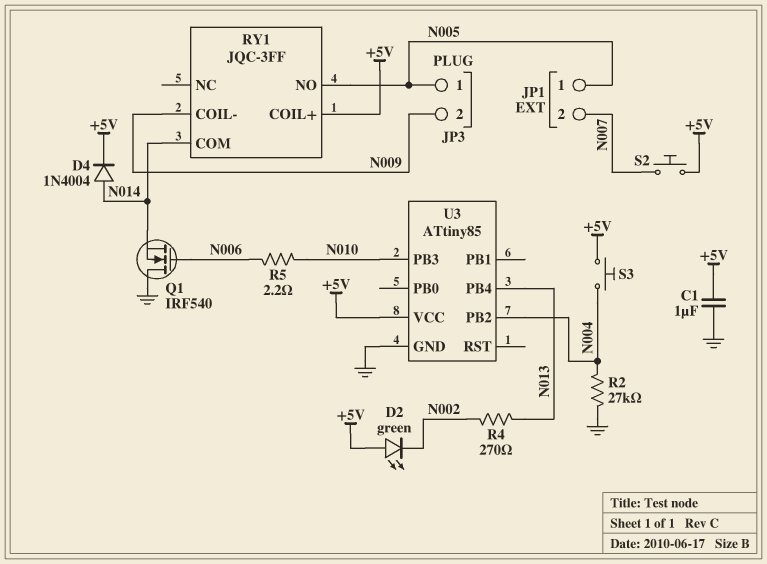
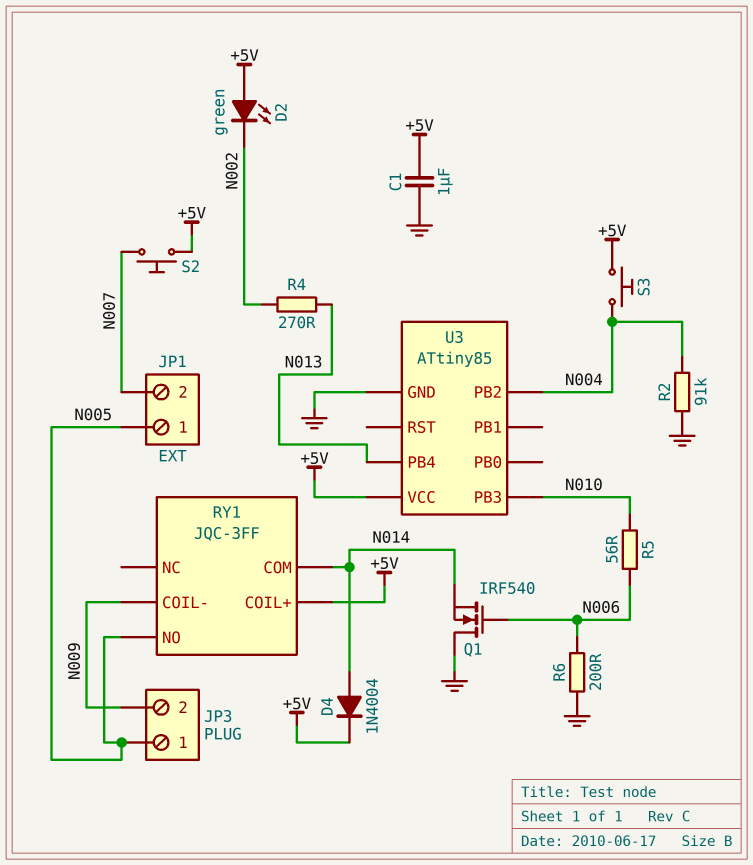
R2: 27k (GND, N004) -> 91k (GND, N004)
R5: 2.2 (N006, N010) -> 56 (N006, N010)
R6: none -> 200 (GND, N006)

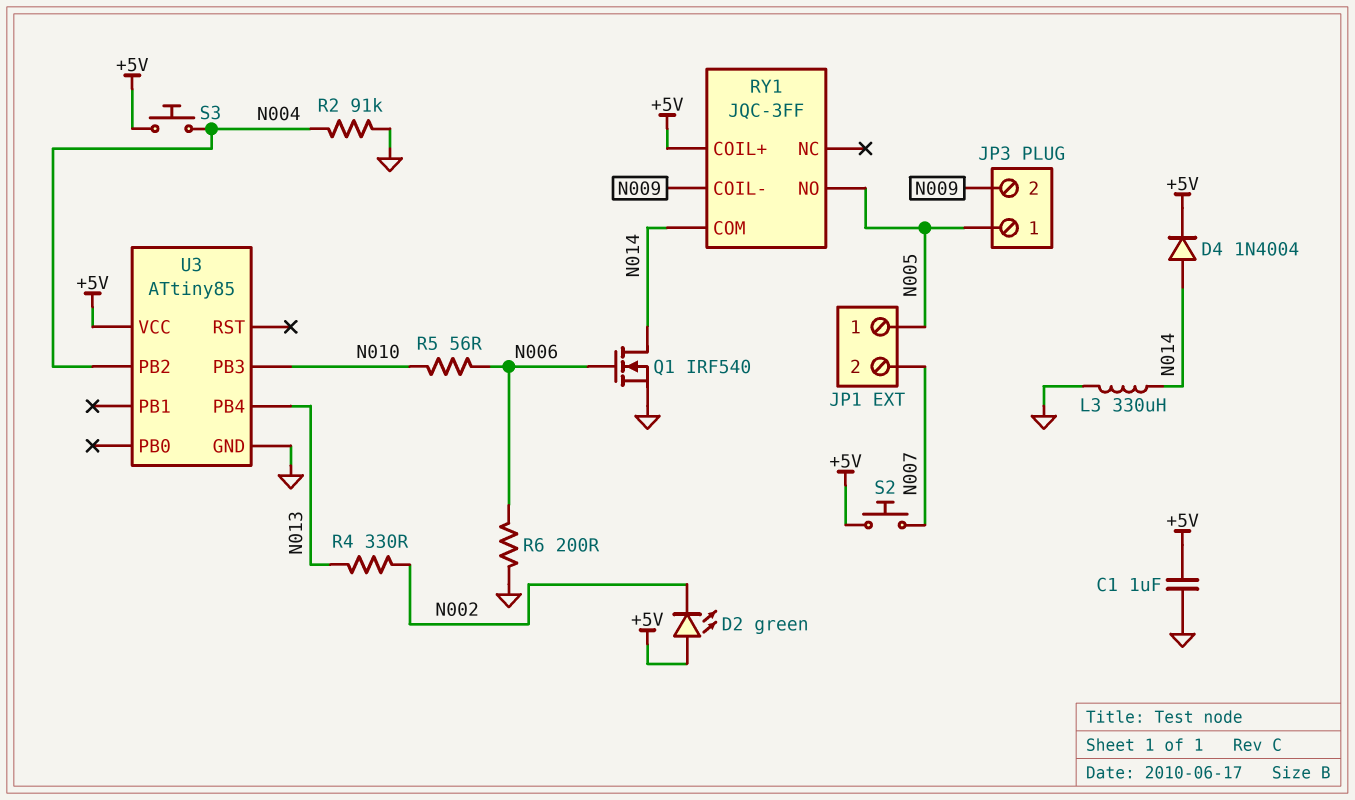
L3: none -> 330uH (GND, N014)
Q1: NMOS IRF540 (G N006, D GND, S N014) -> NMOS IRF540 (G N006, D N014, S GND)
R4: 270 (N002, N013) -> 330 (N002, N013)

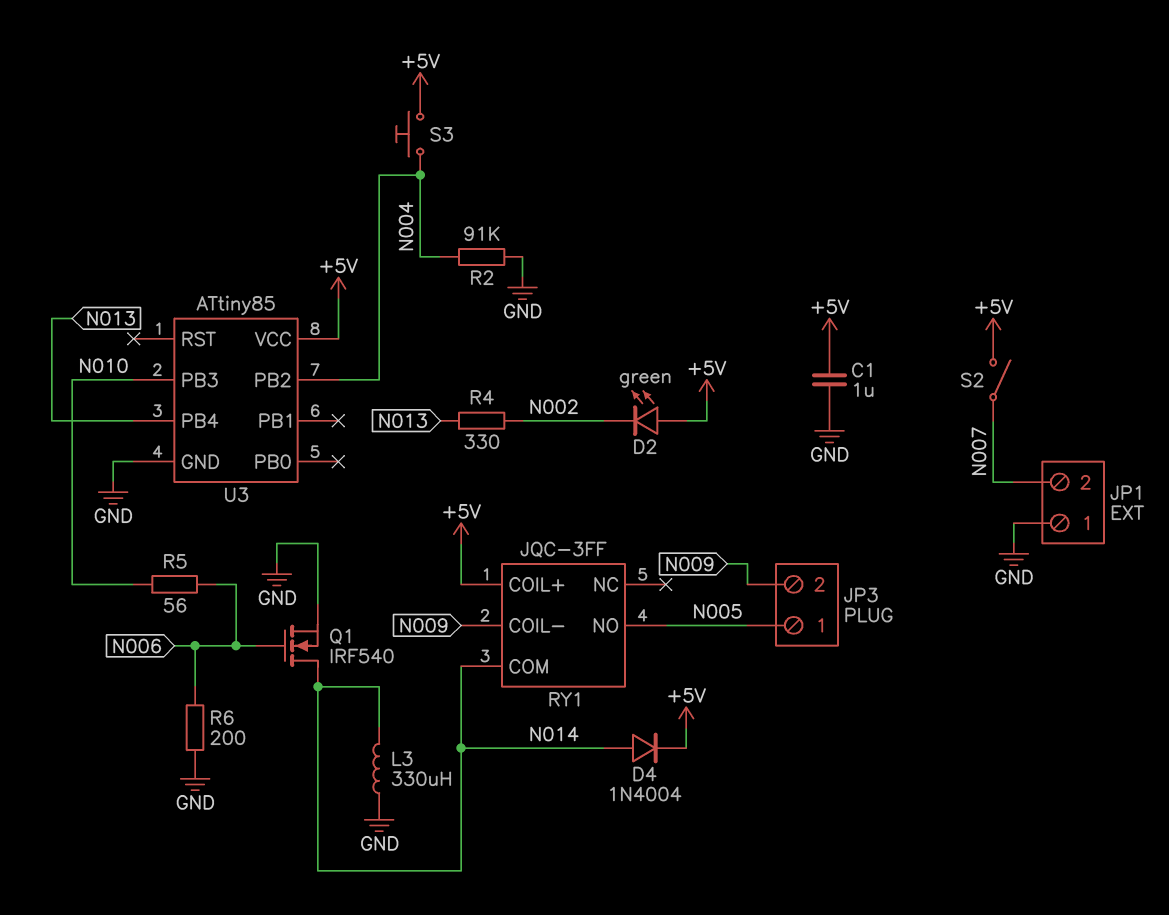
JP1 pin 1: N005 -> GND
S2: button (+5V, N007) -> switch (+5V, N007)

